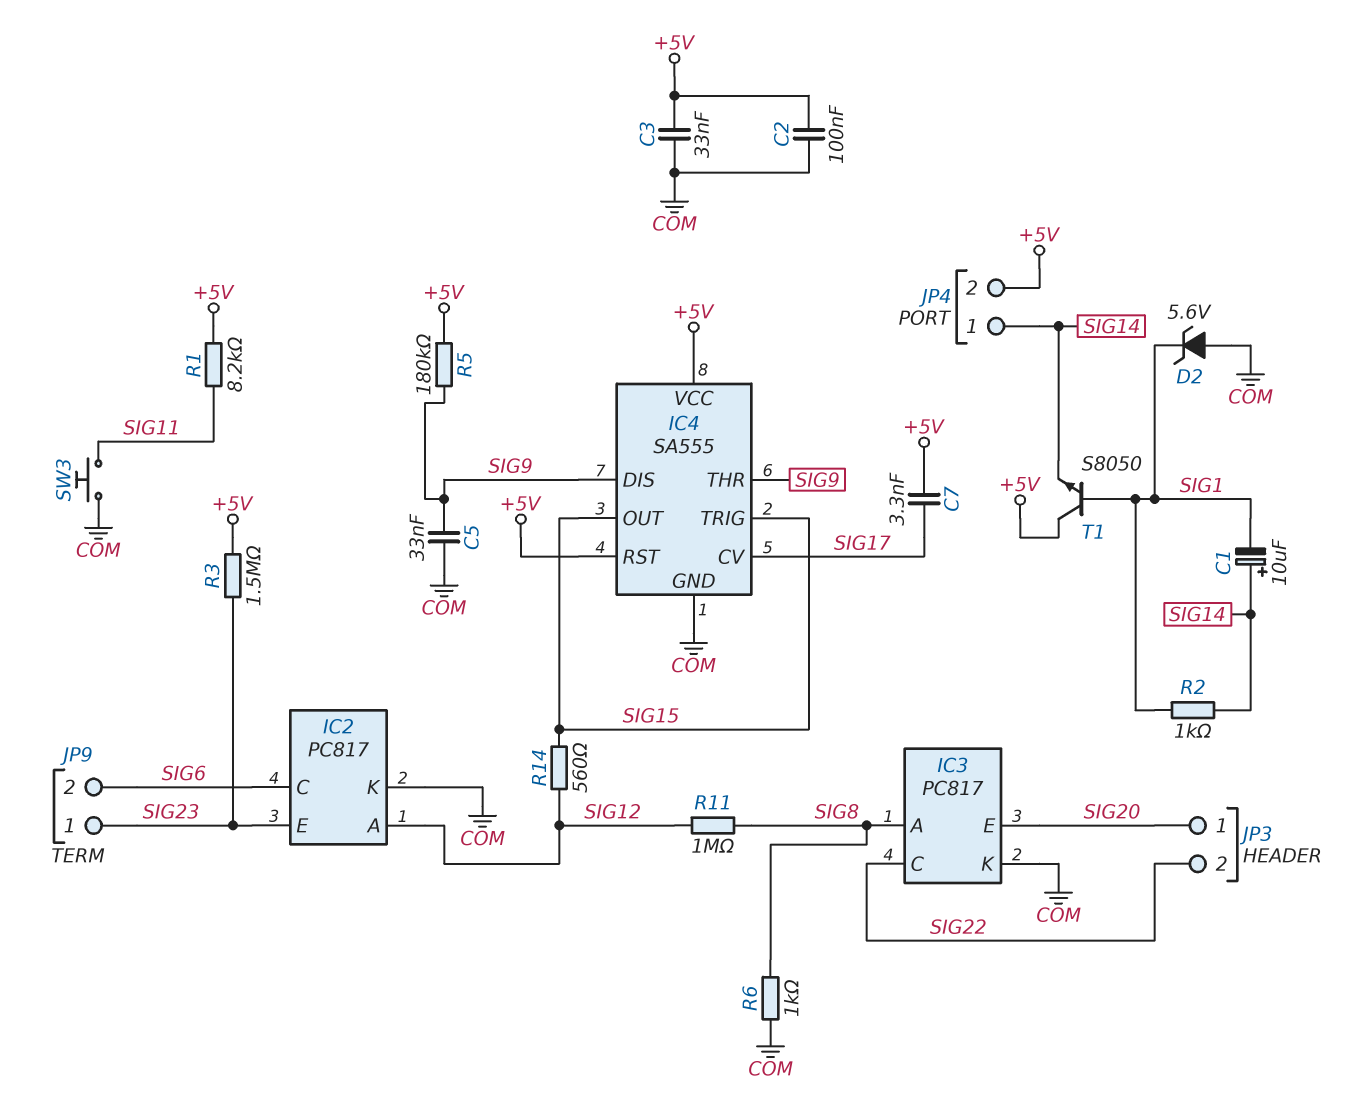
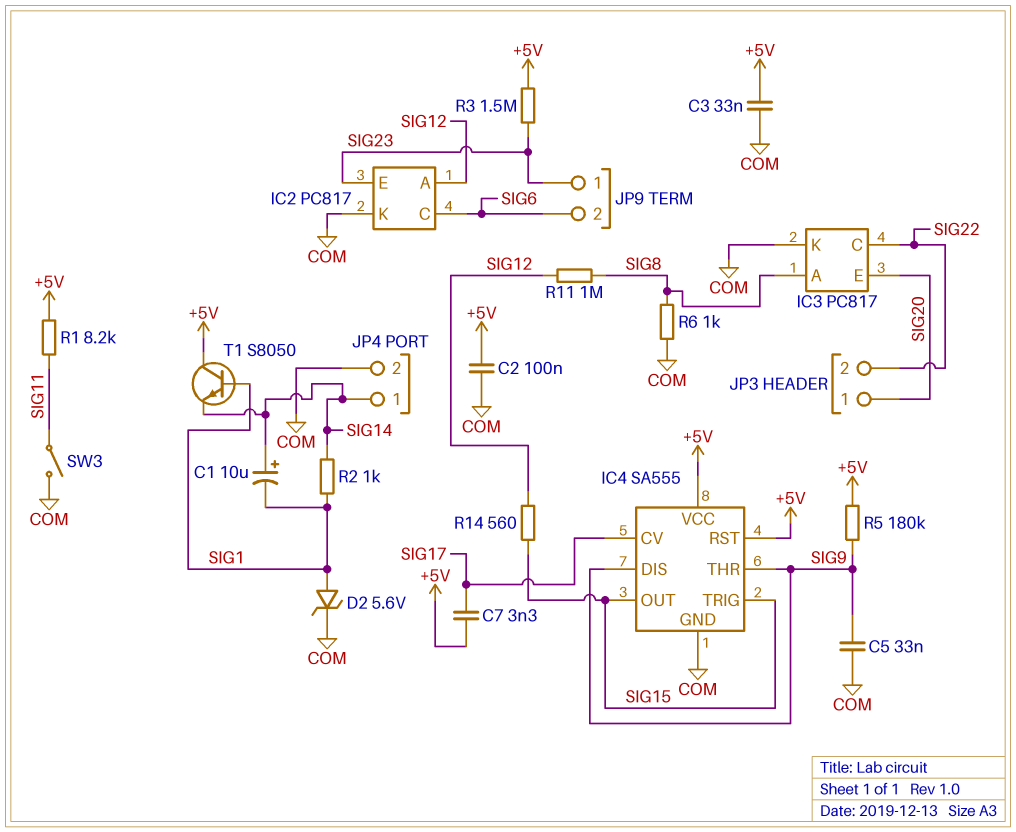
D2: zener 5.6V (A COM, K SIG1) -> zener 5.6V (A SIG1, K COM)
JP4 pin 2: +5V -> COM
SW3: button (COM, SIG11) -> switch (COM, SIG11)

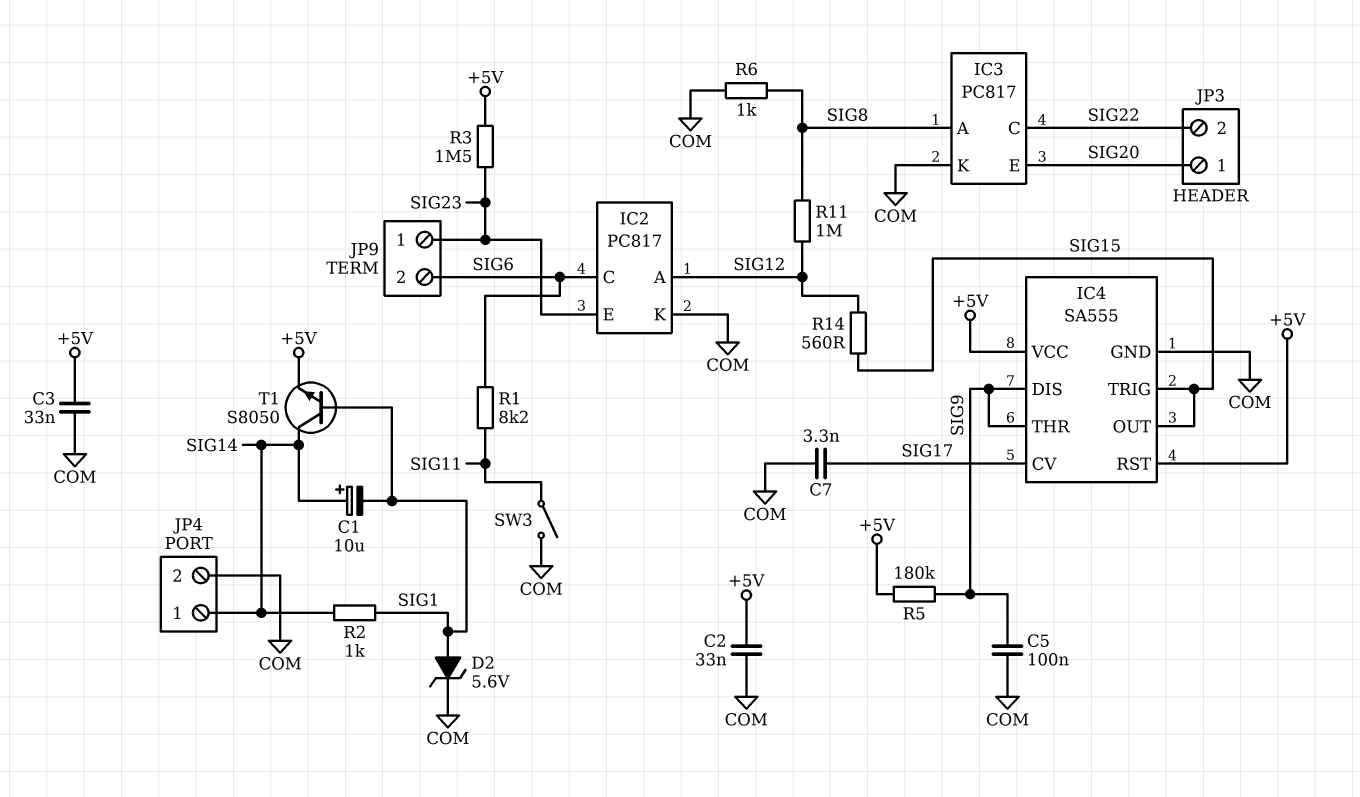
C2: 100nF (+5V, COM) -> 33nF (+5V, COM)
C5: 33nF (COM, SIG9) -> 100nF (COM, SIG9)
C7: 3.3nF (+5V, SIG17) -> 3.3nF (COM, SIG17)
R1: 8.2k (+5V, SIG11) -> 8.2k (SIG6, SIG11)
T1: NPN S8050 (B SIG1, C +5V, E SIG14) -> NPN S8050 (B SIG1, C SIG14, E +5V)

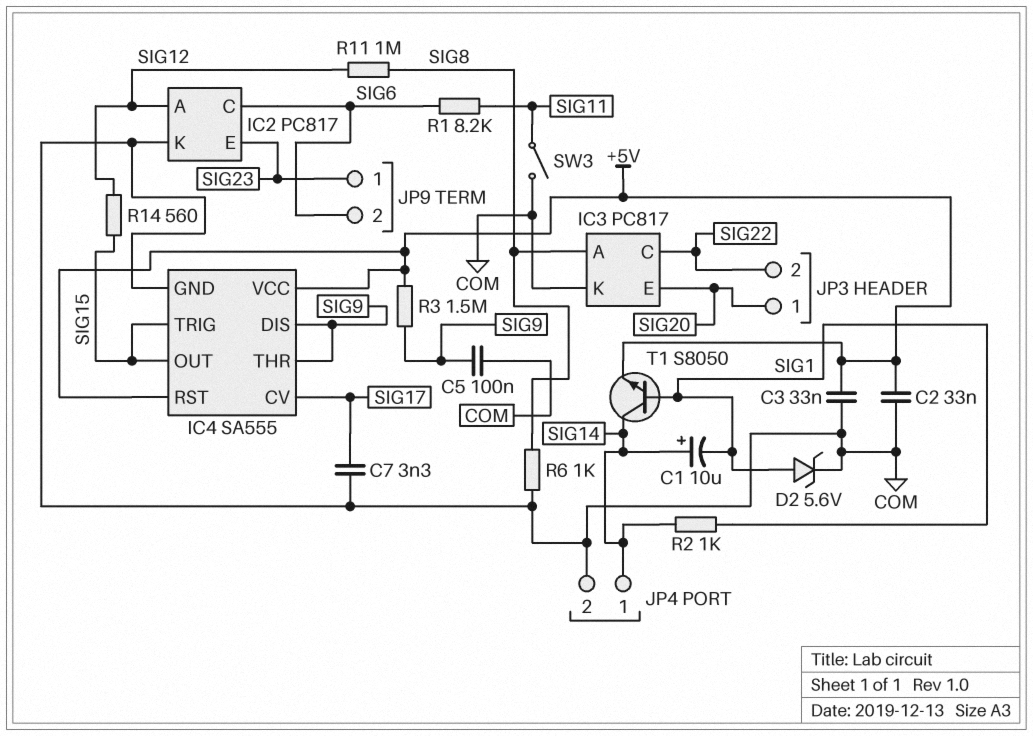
R3: 1.5M (+5V, SIG23) -> 1.5M (+5V, SIG9)
R5: 180k (+5V, SIG9) -> none

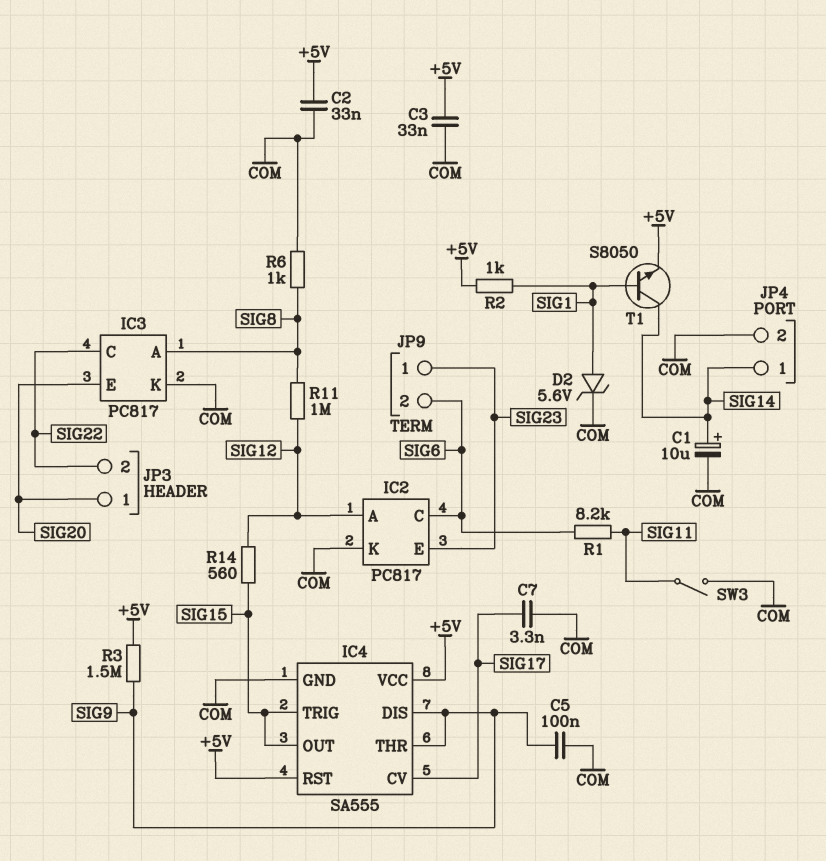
C1: 10uF (plus SIG14, minus SIG1) -> 10uF (plus SIG14, minus COM)
R2: 1k (SIG1, SIG14) -> 1k (+5V, SIG1)

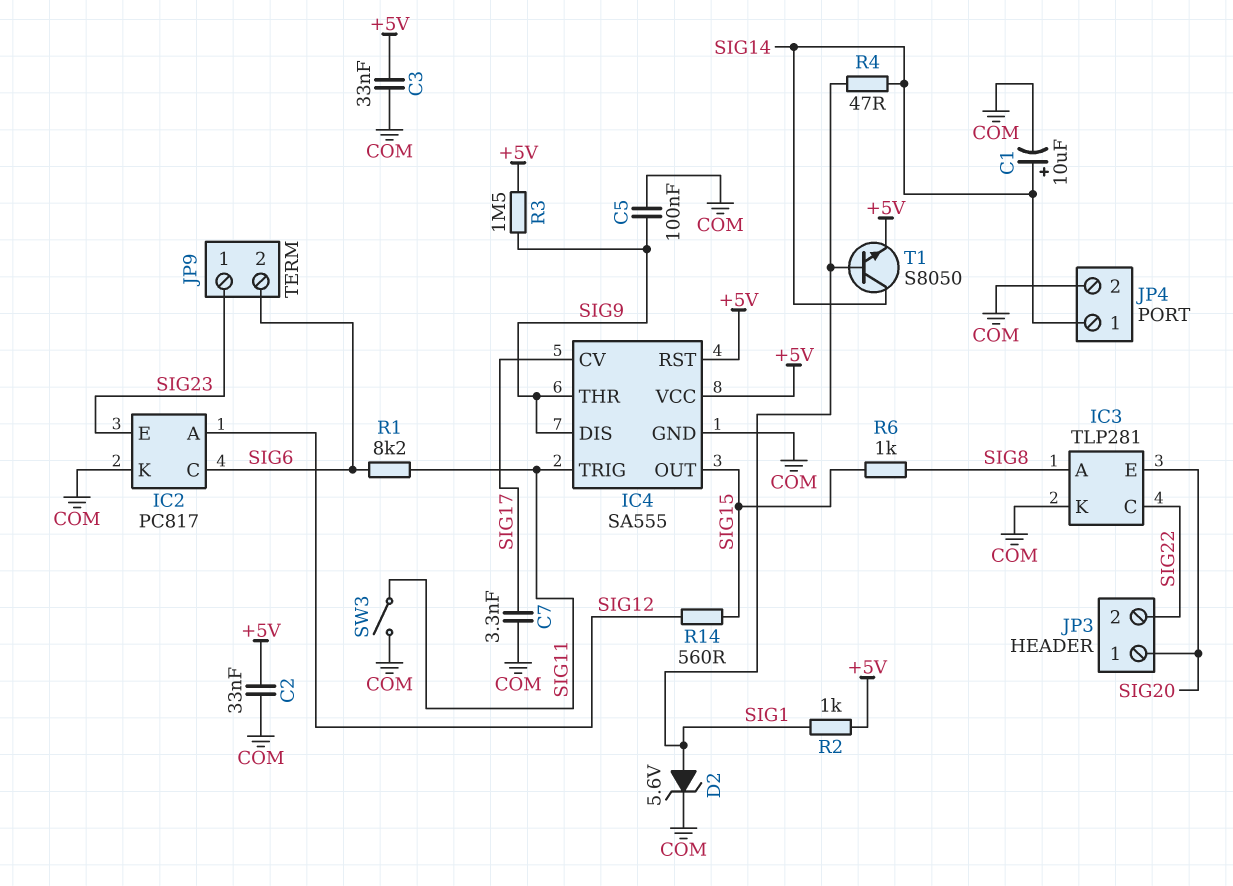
IC3: PC817 -> TLP281
IC4 pin TRIG: SIG15 -> SIG11
R4: none -> 47 (SIG1, SIG14)
R6: 1k (COM, SIG8) -> 1k (SIG8, SIG15)
R11: 1M (SIG8, SIG12) -> none

